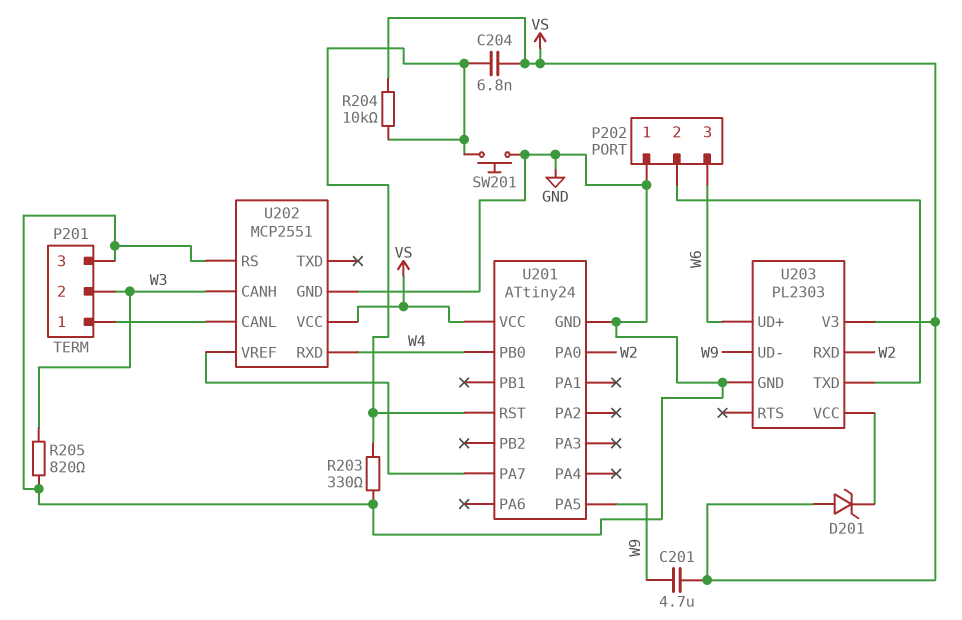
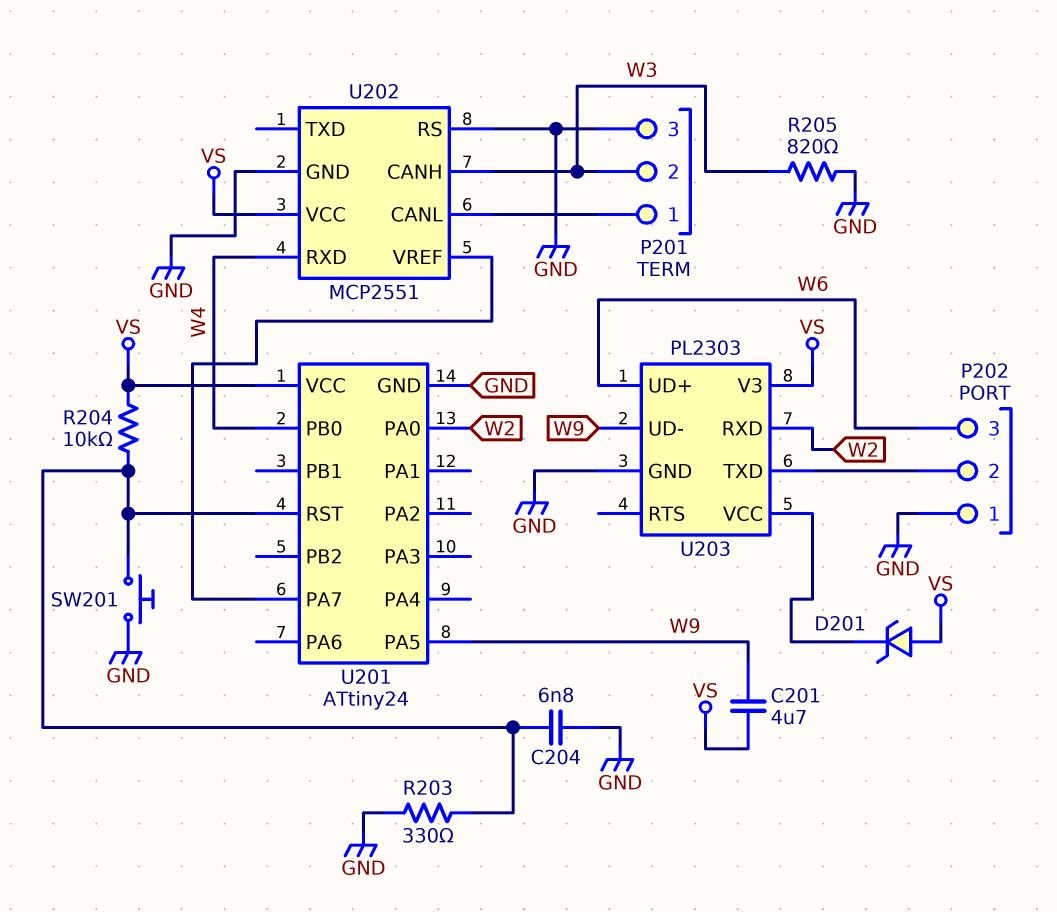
C204: 6.8nF (U201/RST, VS) -> 6.8nF (GND, U201/RST)

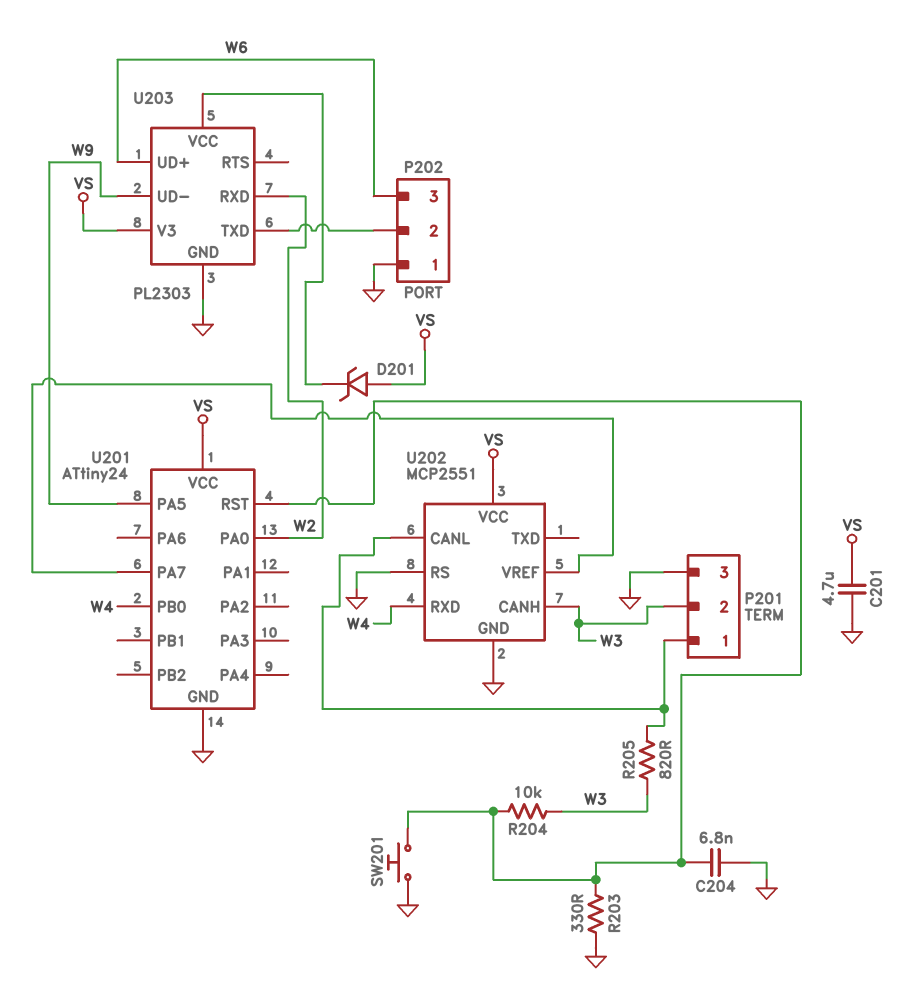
C201: 4.7uF (VS, W9) -> 4.7uF (GND, VS)
R204: 10k (U201/RST, VS) -> 10k (U201/RST, W3)
R205: 820 (GND, W3) -> 820 (P201/1, W3)

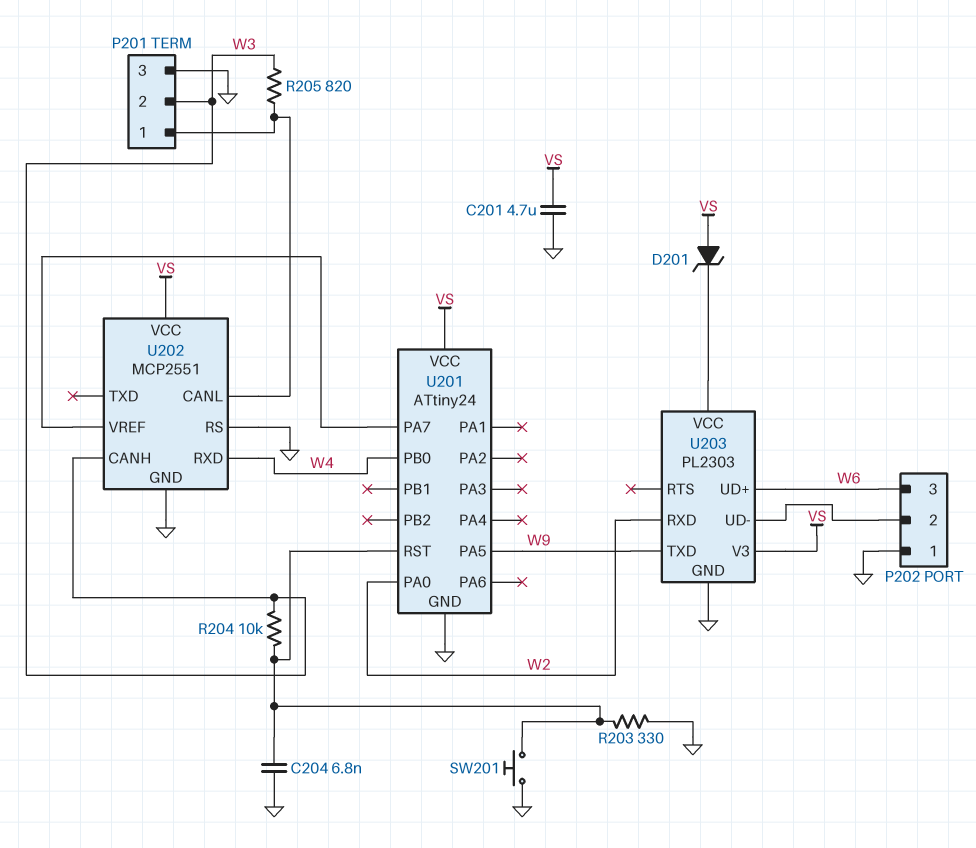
U203 pin TXD: P202/2 -> W9
U203 pin UD-: W9 -> P202/2

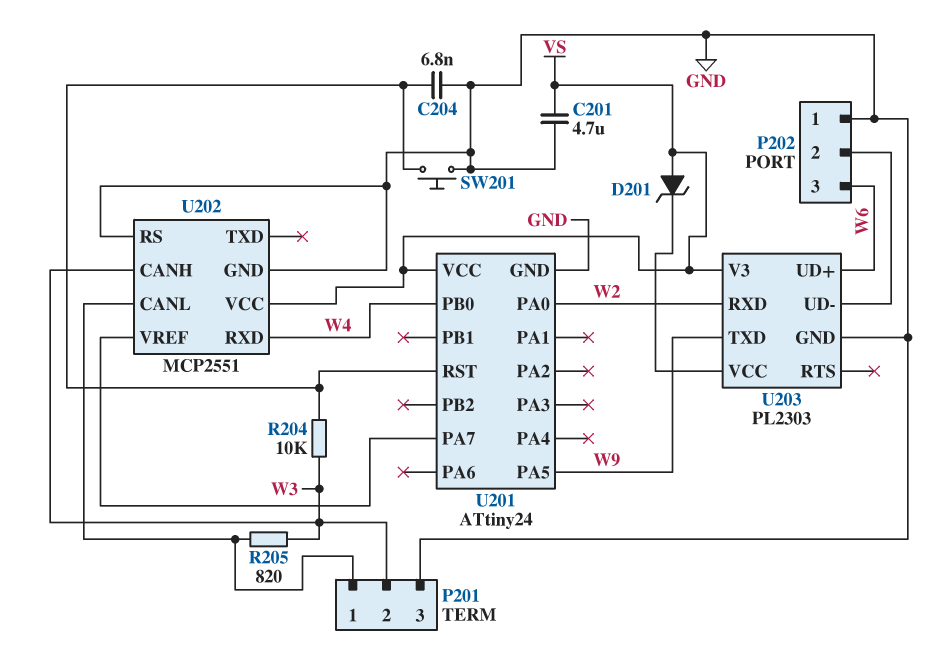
R203: 330 (GND, U201/RST) -> none

